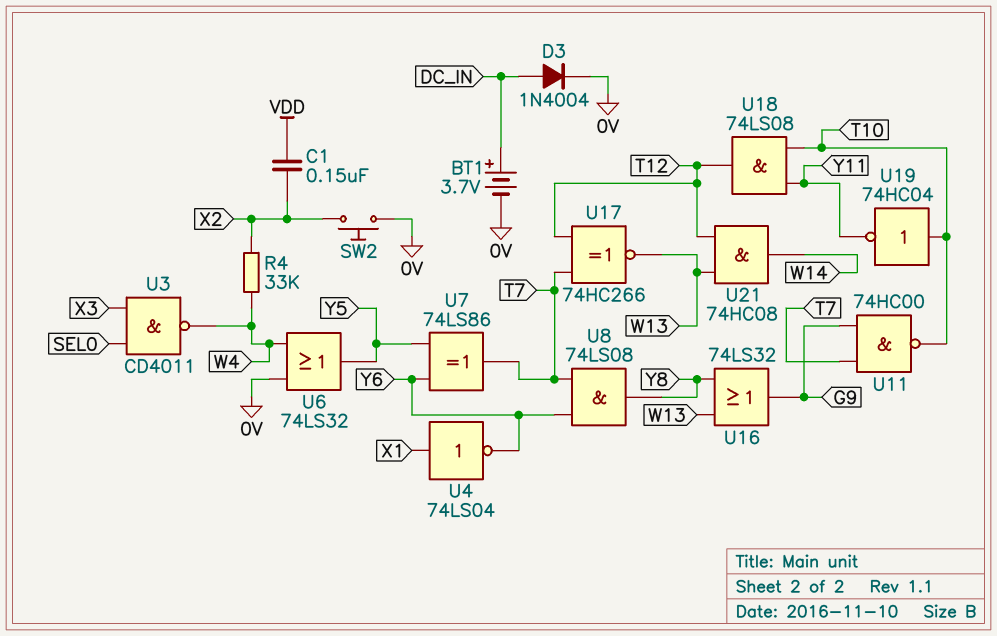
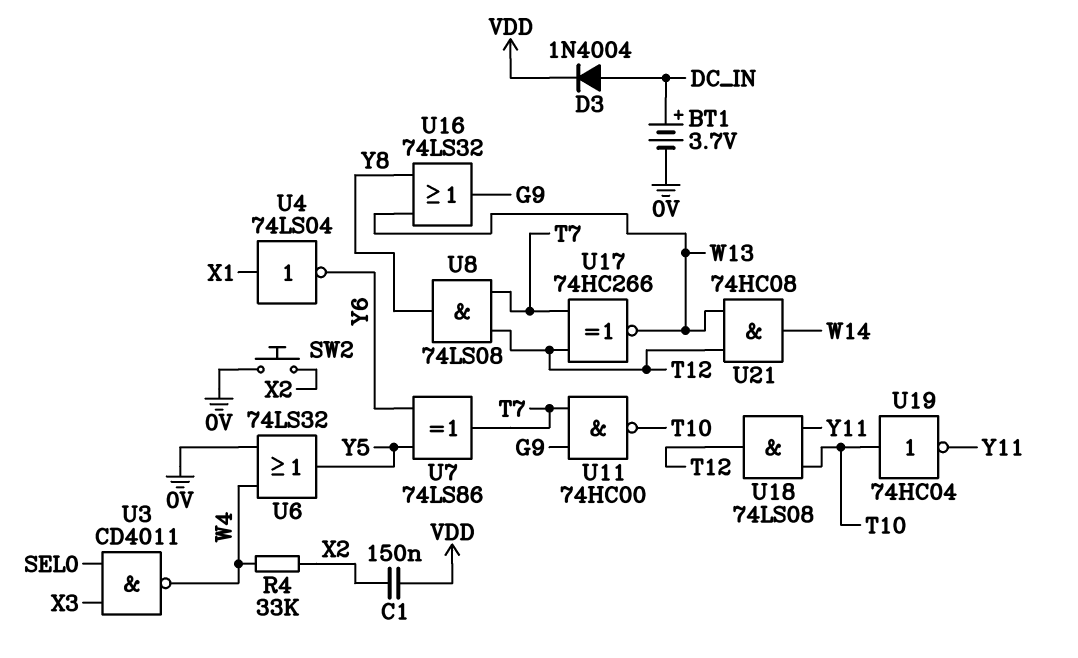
D3: diode 1N4004 (A DC_IN, K 0V) -> diode 1N4004 (A DC_IN, K VDD)
U8: AND 74LS08 (in T7, in Y6, out Y8) -> AND 74LS08 (in T7, in T12, out Y8)

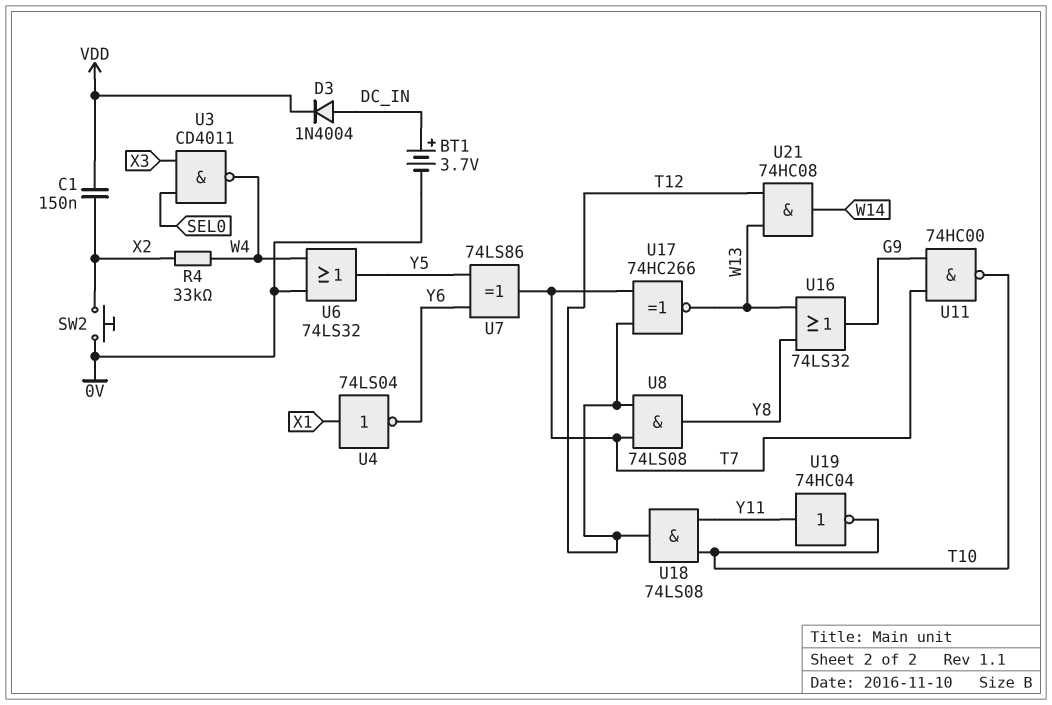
U19: NOT 74HC04 (in T10, out Y11) -> NOT 74HC04 (in Y11, out T10)

